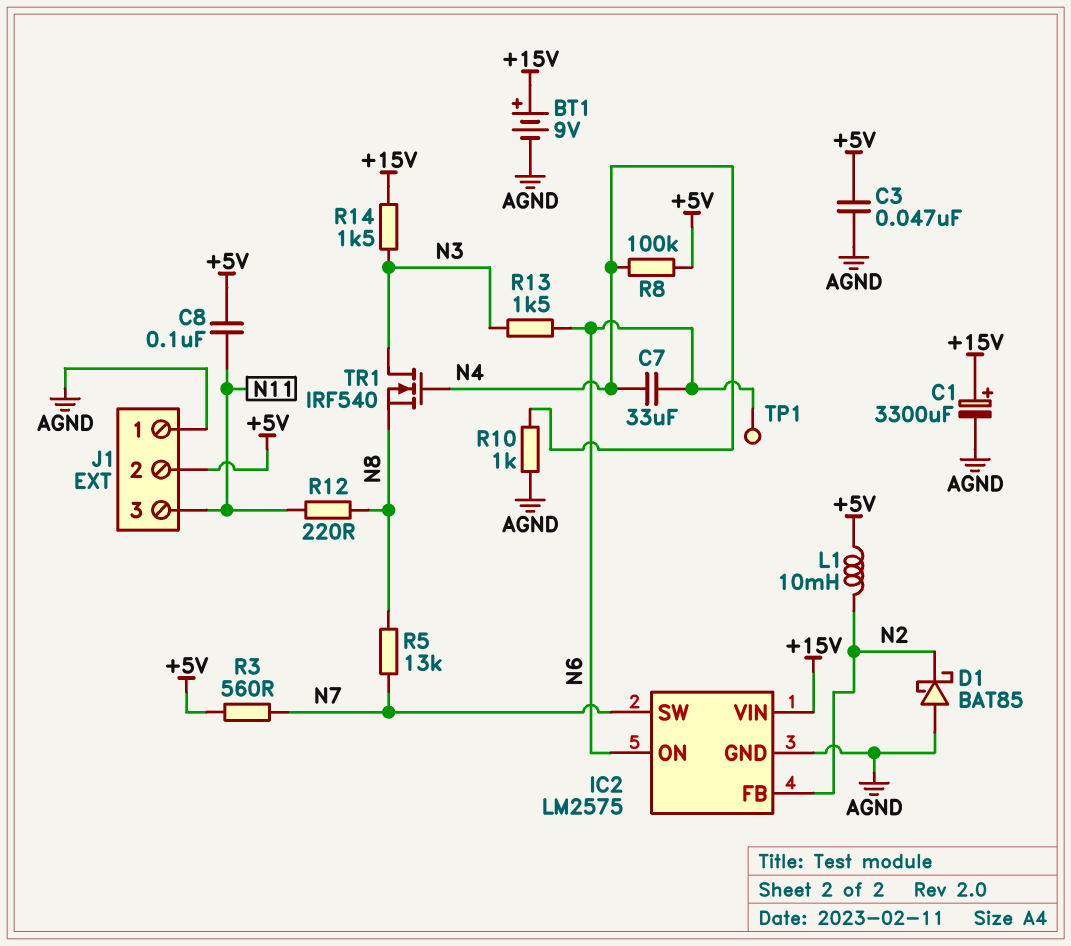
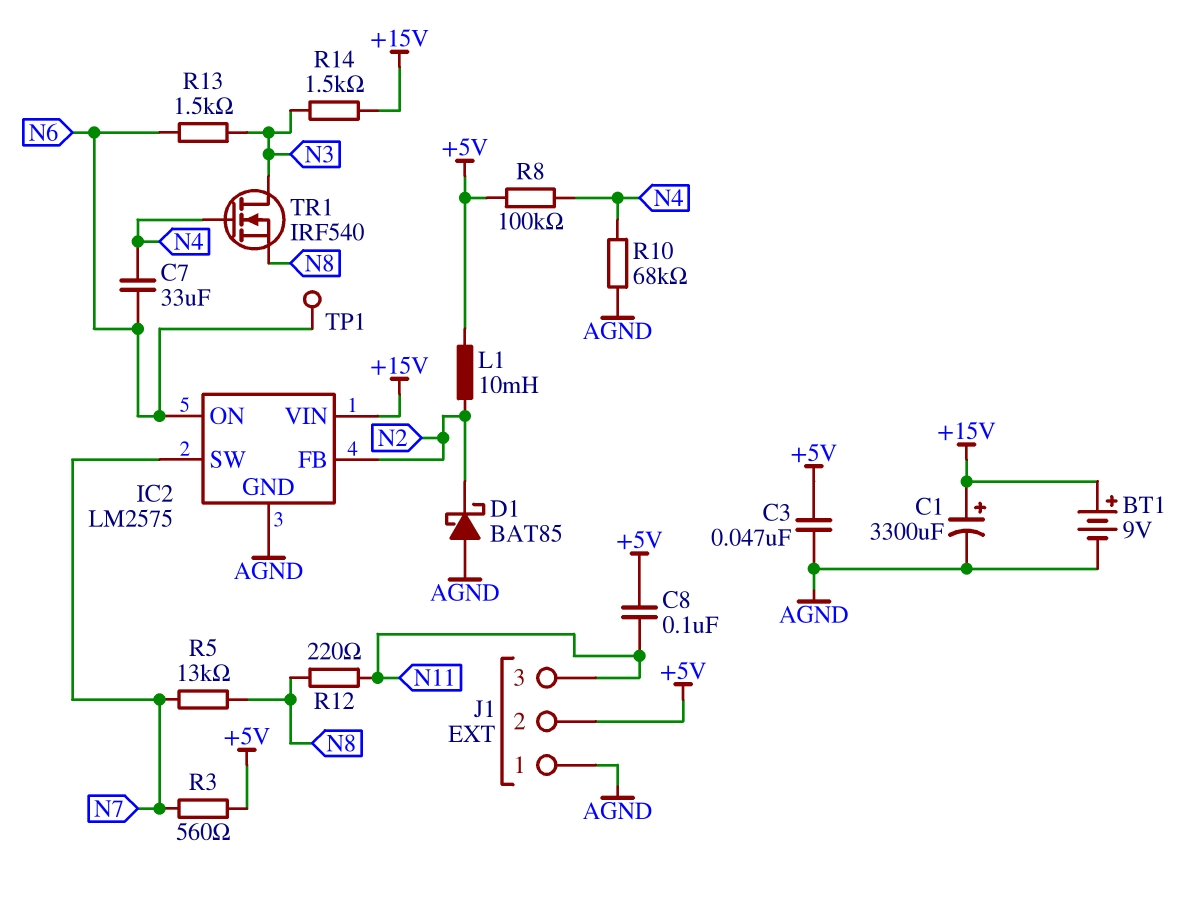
R10: 1k (AGND, N4) -> 68k (AGND, N4)

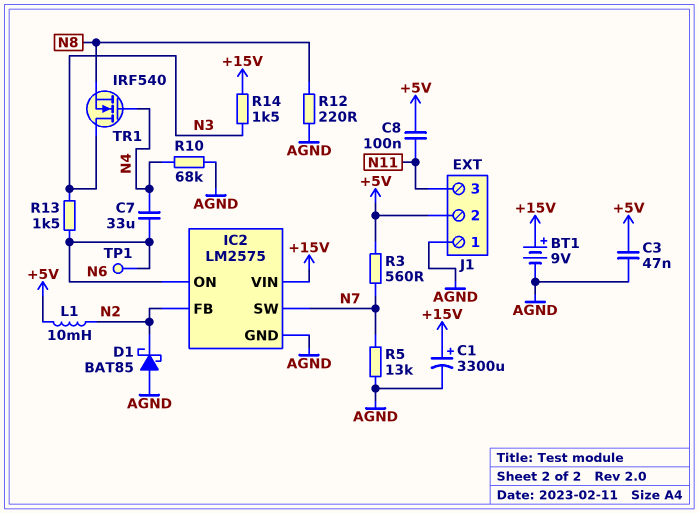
R5: 13k (N7, N8) -> 13k (AGND, N7)
R8: 100k (+5V, N4) -> none
R12: 220 (N8, N11) -> 220 (AGND, N8)

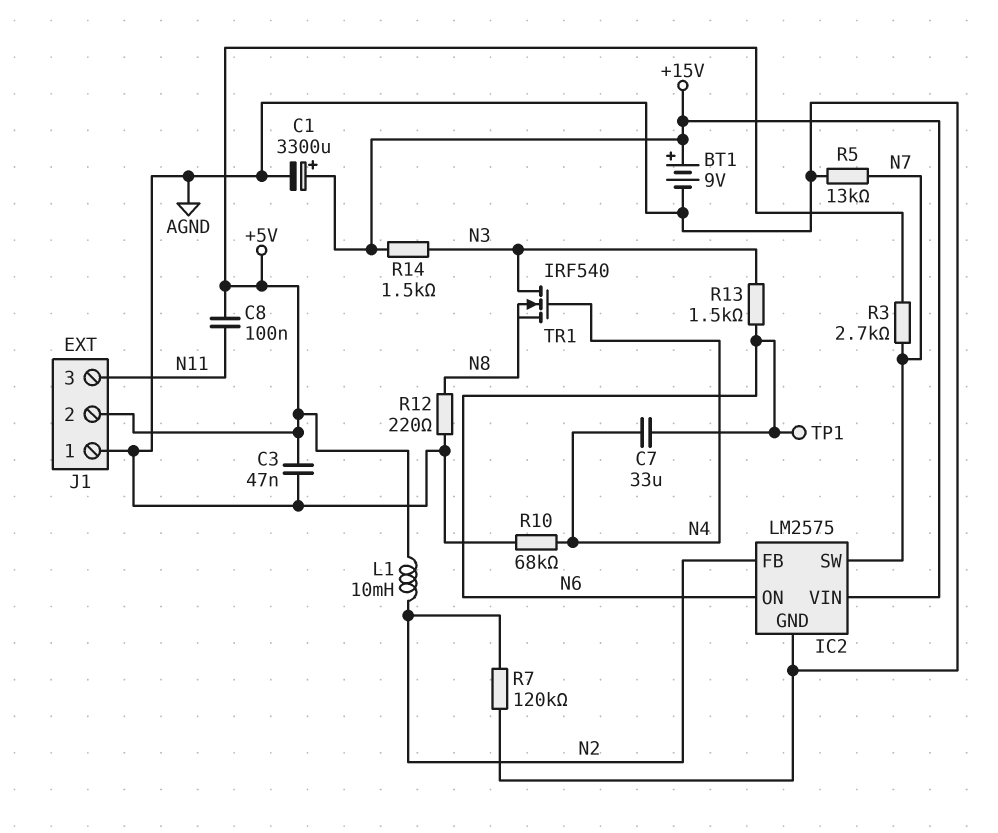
D1: schottky BAT85 (A AGND, K N2) -> none
R3: 560 (+5V, N7) -> 2.7k (+5V, N7)
R7: none -> 120k (AGND, N2)

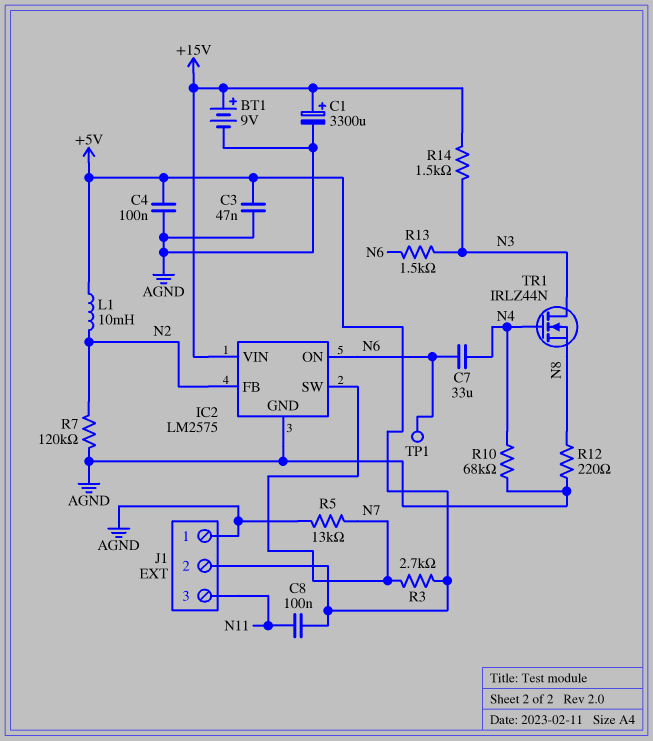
C4: none -> 100nF (+5V, AGND)
TR1: NMOS IRF540 (G N4, D N3, S N8) -> NMOS IRLZ44N (G N4, D N3, S N8)

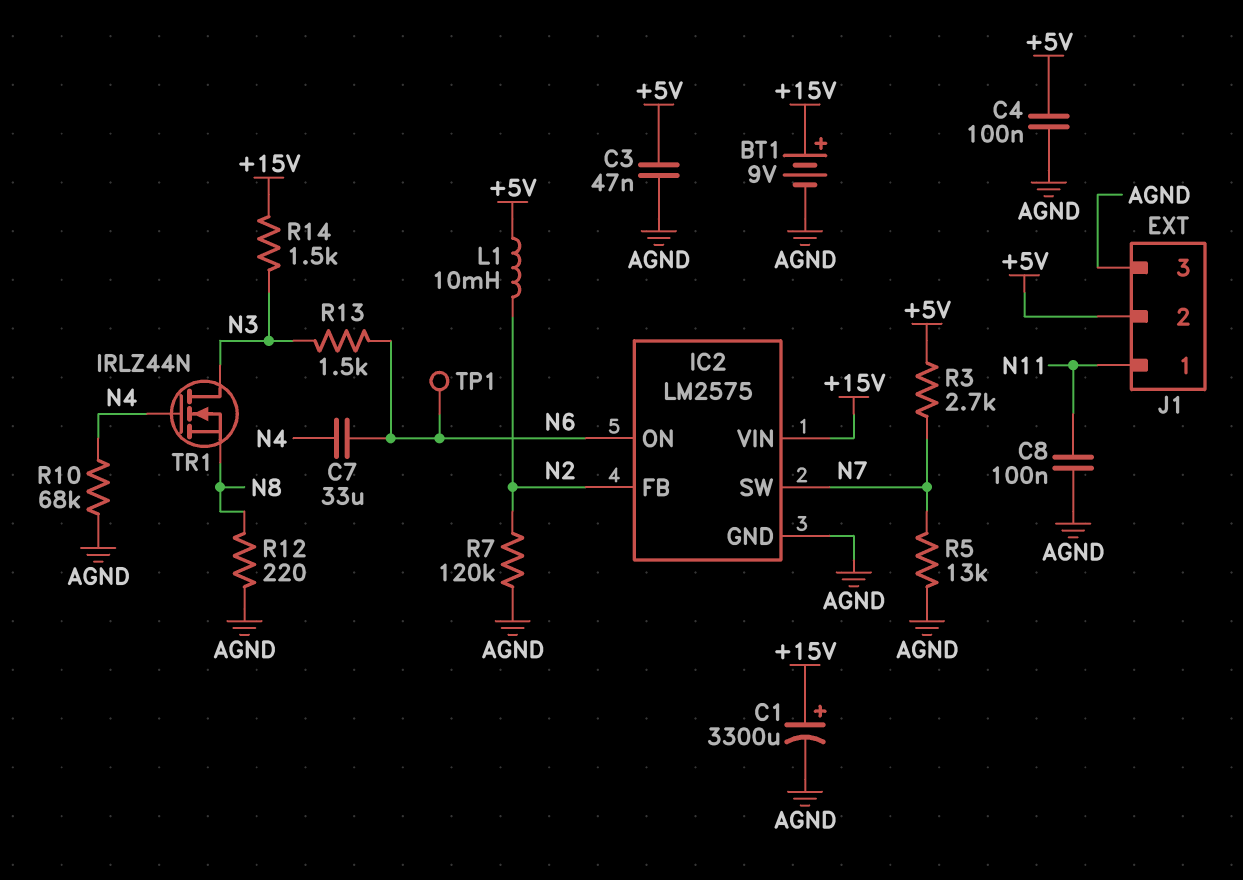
C8: 100nF (+5V, N11) -> 100nF (AGND, N11)
J1 pin 1: AGND -> N11
J1 pin 3: N11 -> AGND

